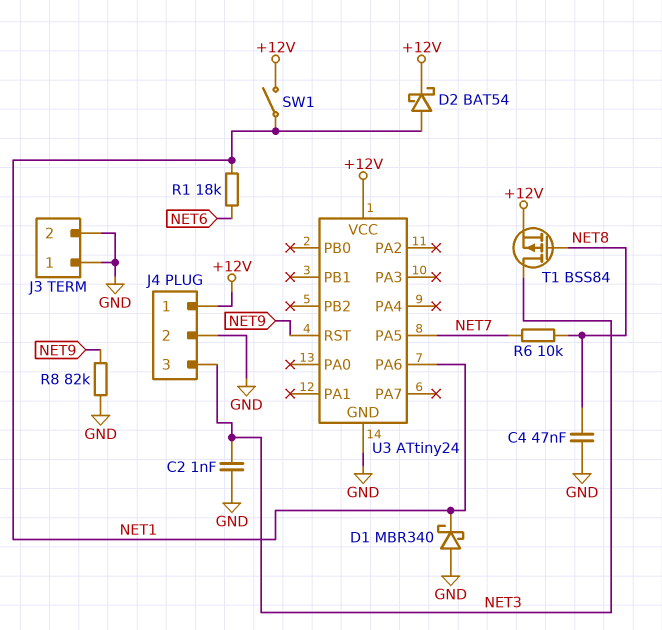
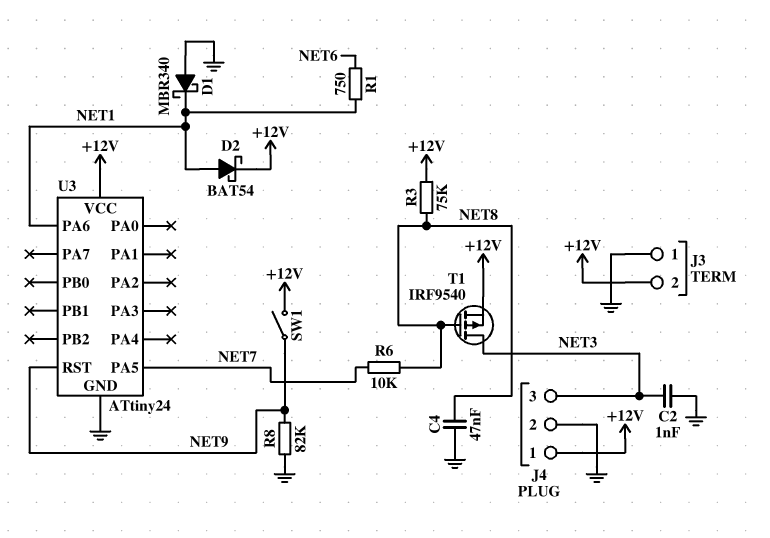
J3 pin 2: GND -> +12V
R1: 18k (NET1, NET6) -> 750 (NET1, NET6)
R3: none -> 75k (+12V, NET8)
SW1: switch (+12V, NET1) -> switch (+12V, NET9)
T1: PMOS BSS84 (G NET8, D NET3, S +12V) -> PMOS IRF9540 (G NET8, D NET3, S +12V)

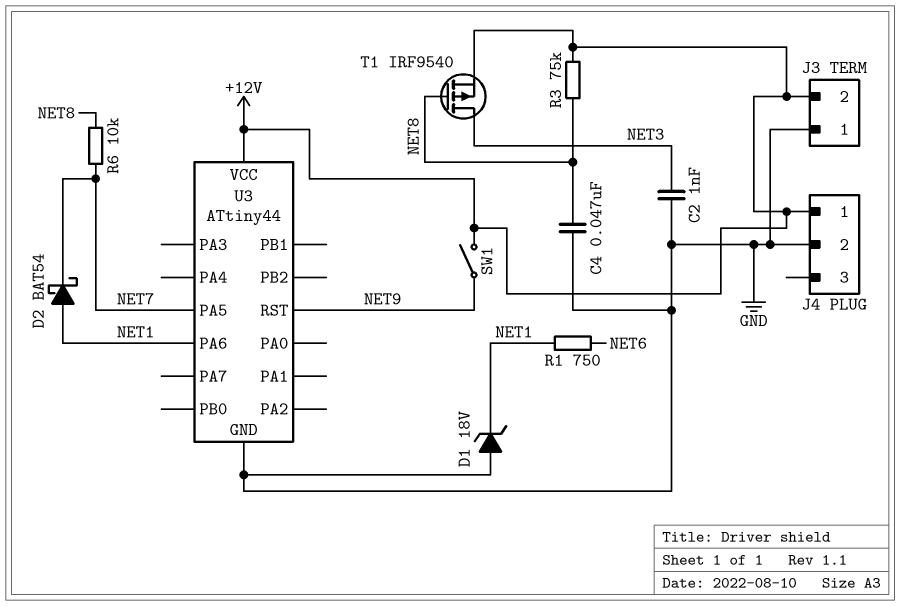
D1: schottky MBR340 (A GND, K NET1) -> zener 18V (A GND, K NET1)
D2: schottky BAT54 (A NET1, K +12V) -> schottky BAT54 (A NET1, K NET7)
J4 pin 3: NET3 -> none
R8: 82k (GND, NET9) -> none
U3: ATtiny24 -> ATtiny44

